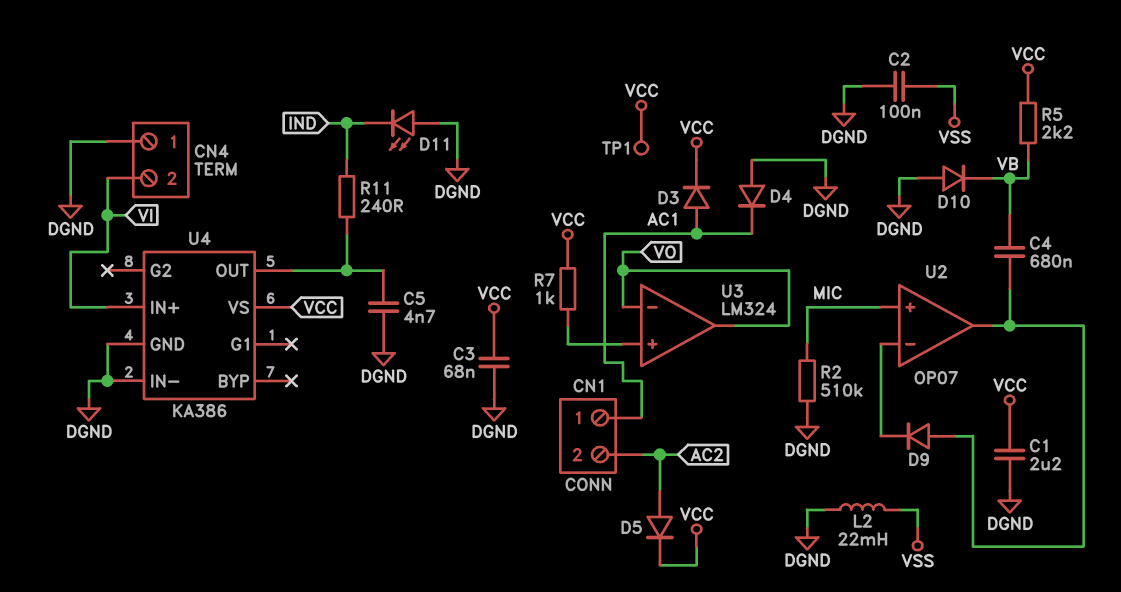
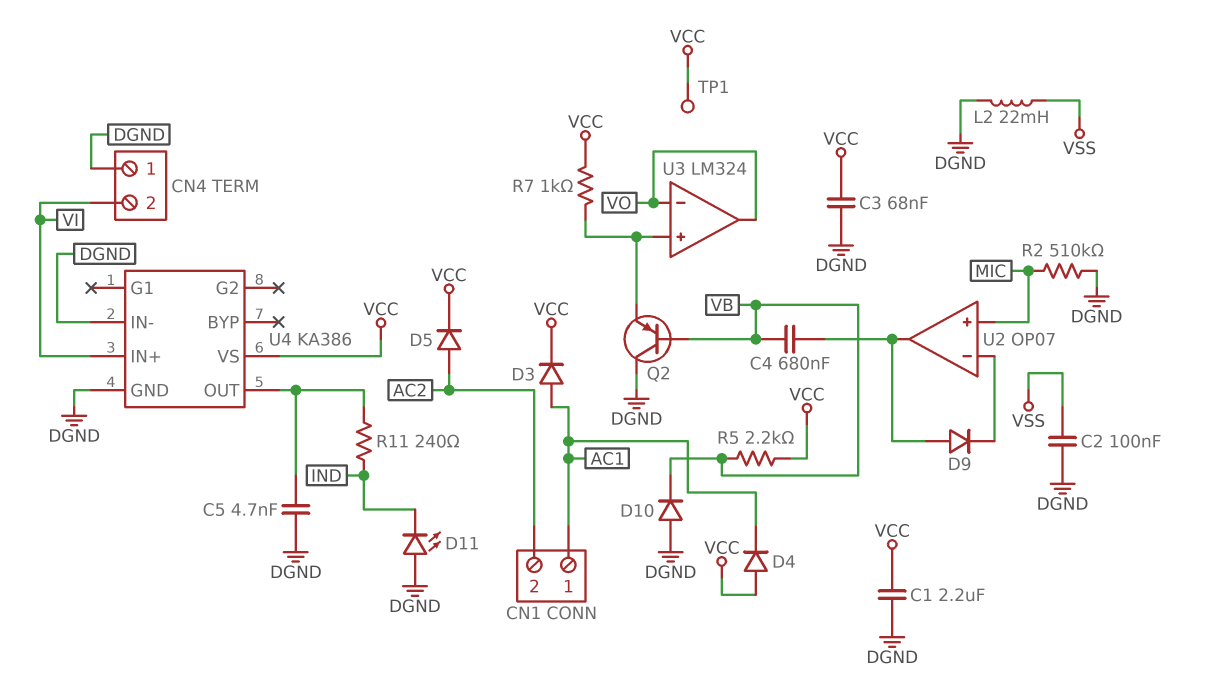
D4: diode (A DGND, K AC1) -> diode (A VCC, K AC1)
Q2: none -> PNP (B VB, C DGND, E U3/in+)

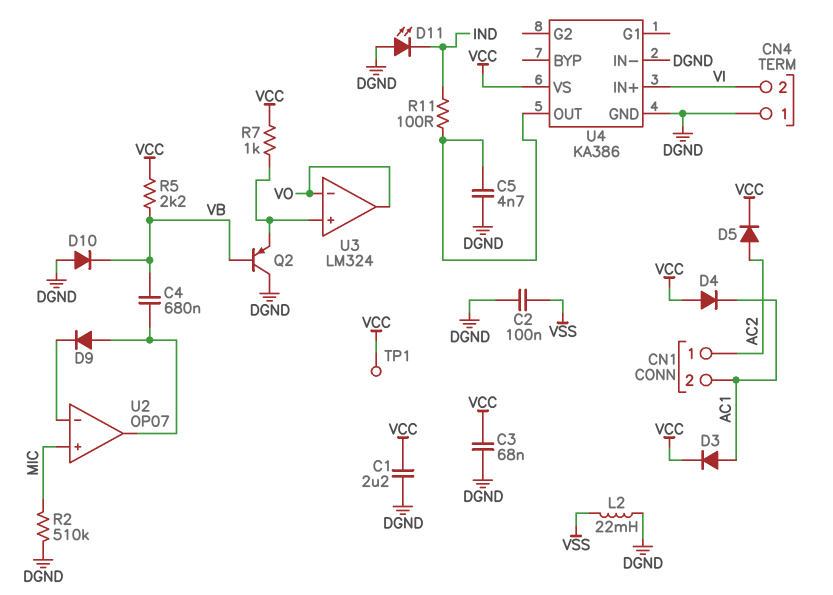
CN1 pin 1: AC1 -> AC2
CN1 pin 2: AC2 -> AC1
R11: 240 (IND, U4/OUT) -> 100 (IND, U4/OUT)

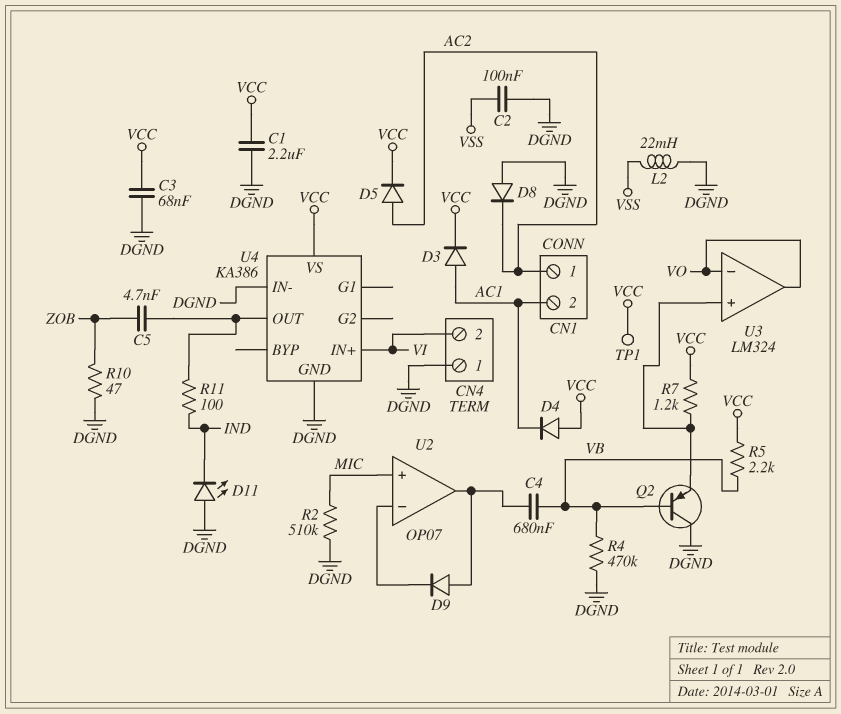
C5: 4.7nF (DGND, U4/OUT) -> 4.7nF (U4/OUT, ZOB)
D8: none -> diode (A DGND, K AC2)
D10: diode (A DGND, K VB) -> none
R4: none -> 470k (DGND, VB)
R7: 1k (U3/in+, VCC) -> 1.2k (U3/in+, VCC)
R10: none -> 47 (DGND, ZOB)

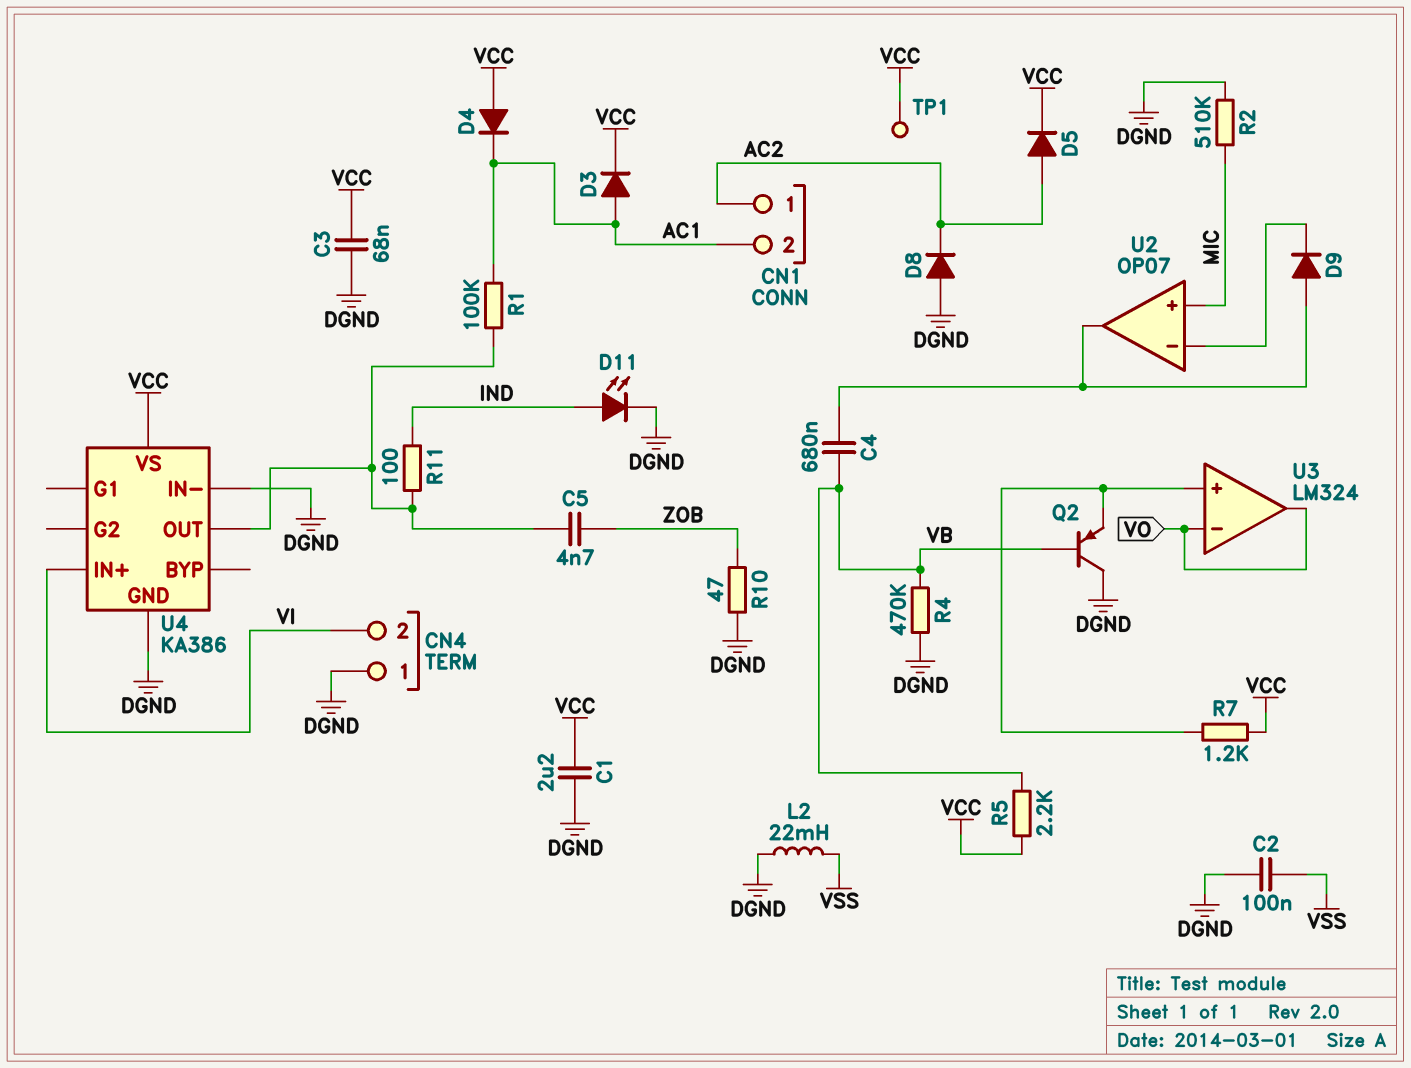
D11: LED (A DGND, K IND) -> LED (A IND, K DGND)
R1: none -> 100k (AC1, U4/OUT)

